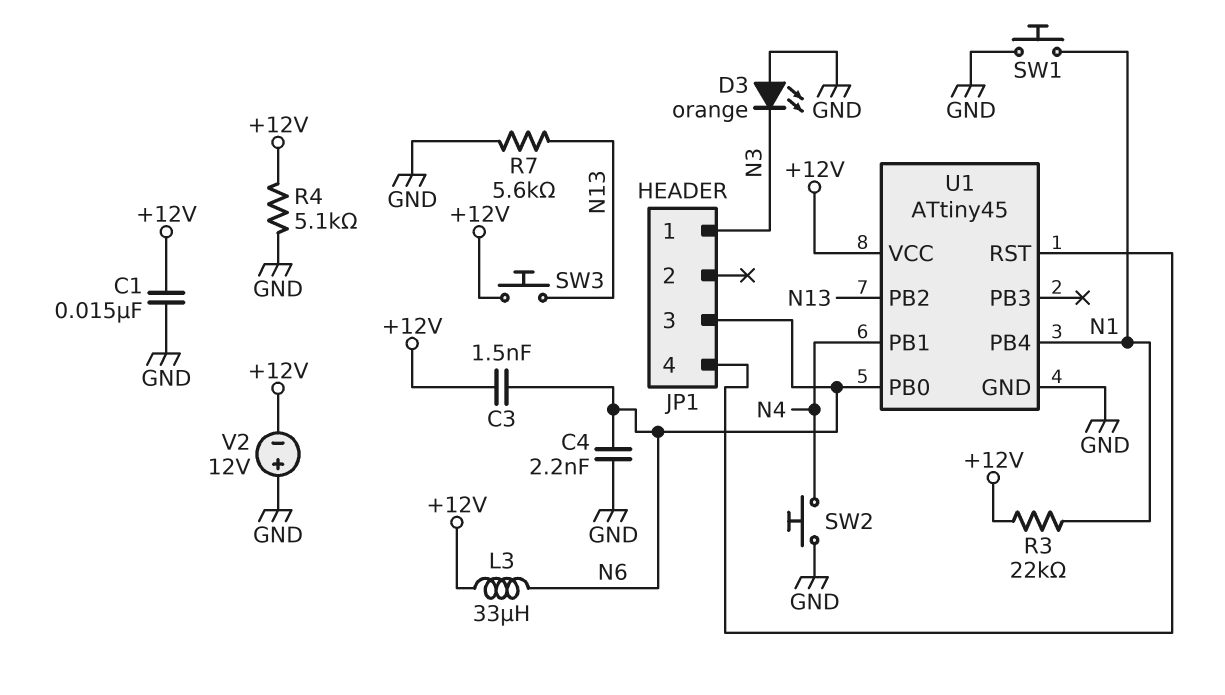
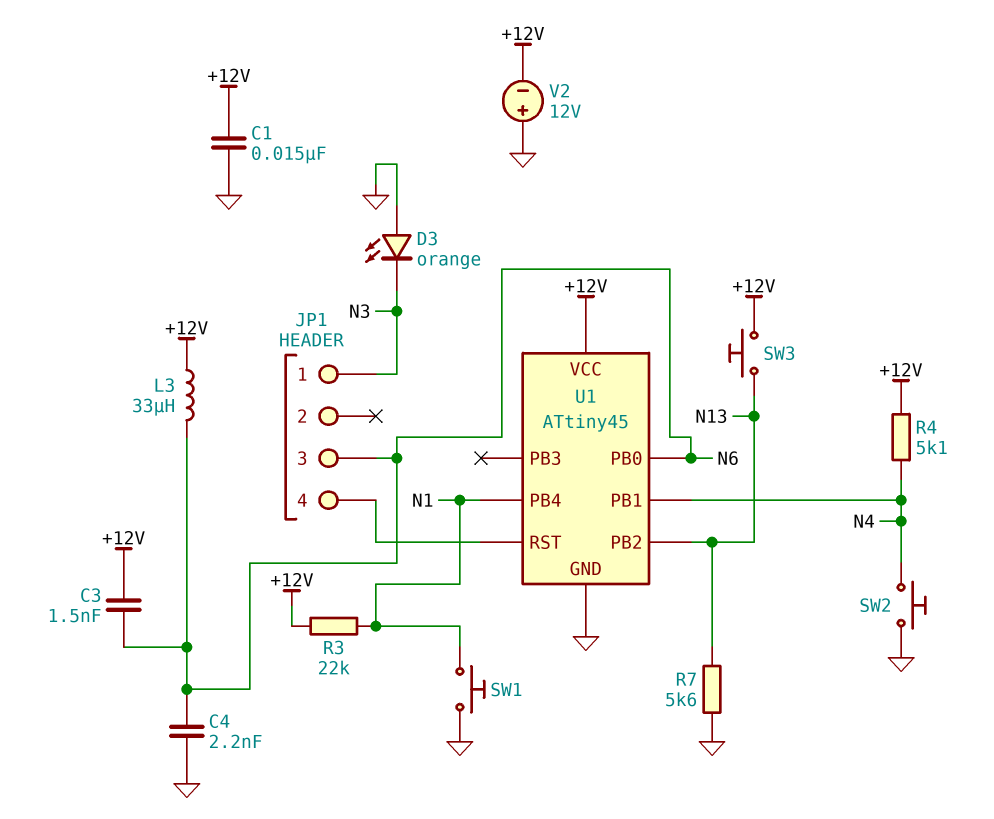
R4: 5.1k (+12V, GND) -> 5.1k (+12V, N4)

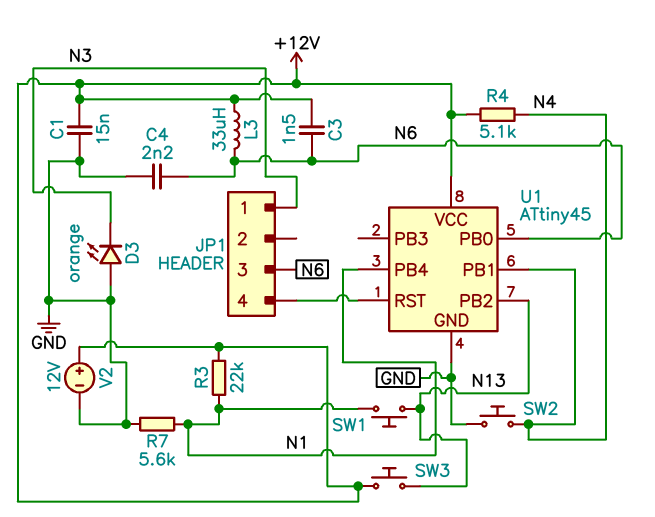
R7: 5.6k (GND, N13) -> 5.6k (GND, N1)
SW1: button (GND, N1) -> button (N1, N13)
V2: 12V (plus GND, minus +12V) -> 12V (plus +12V, minus GND)

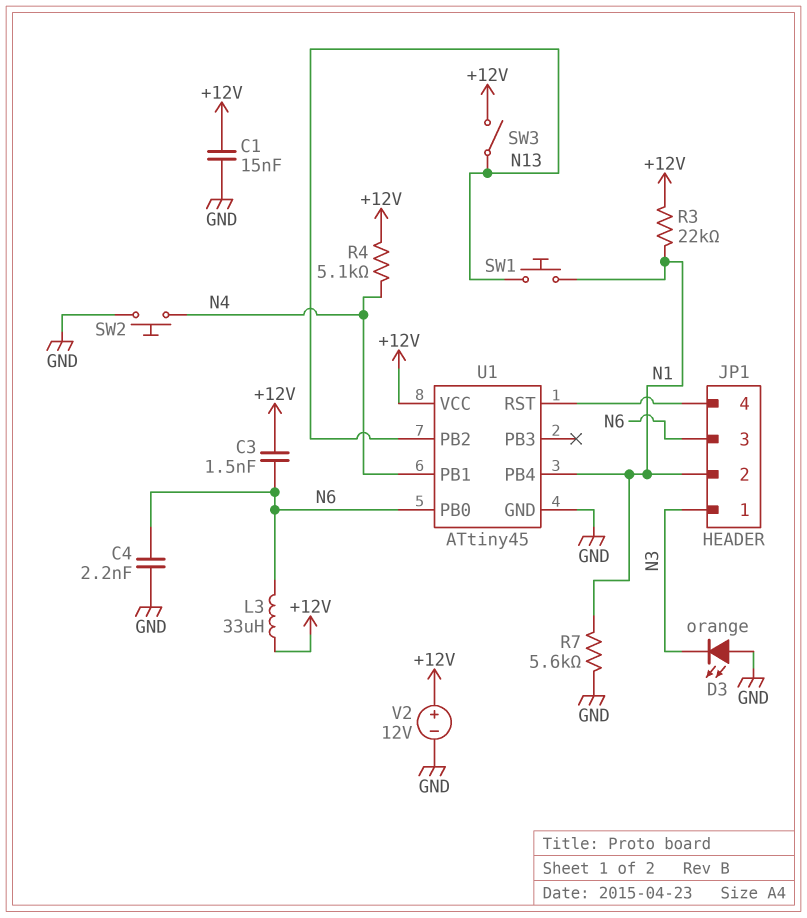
JP1 pin 2: none -> N1
SW3: button (+12V, N13) -> switch (+12V, N13)

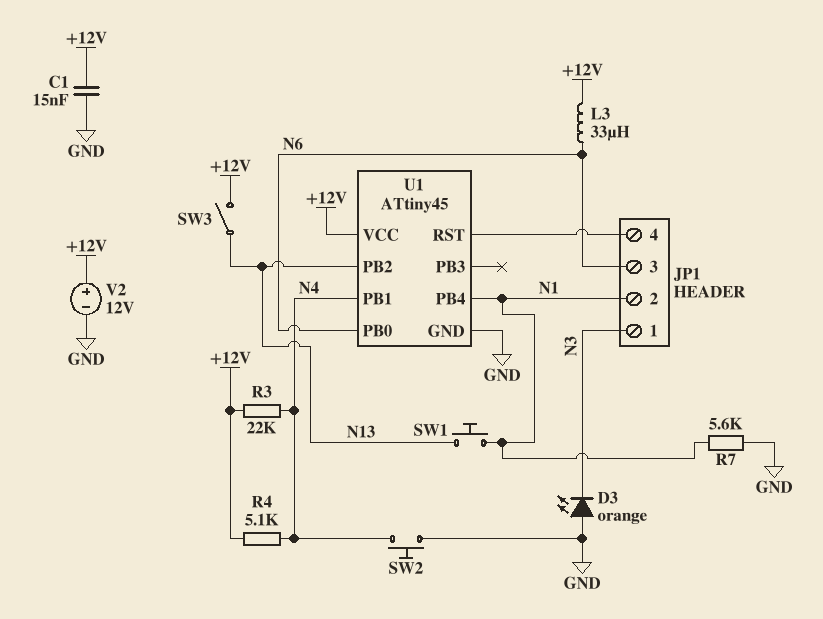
C3: 1.5nF (+12V, N6) -> none
C4: 2.2nF (GND, N6) -> none
R3: 22k (+12V, N1) -> 22k (+12V, N4)

